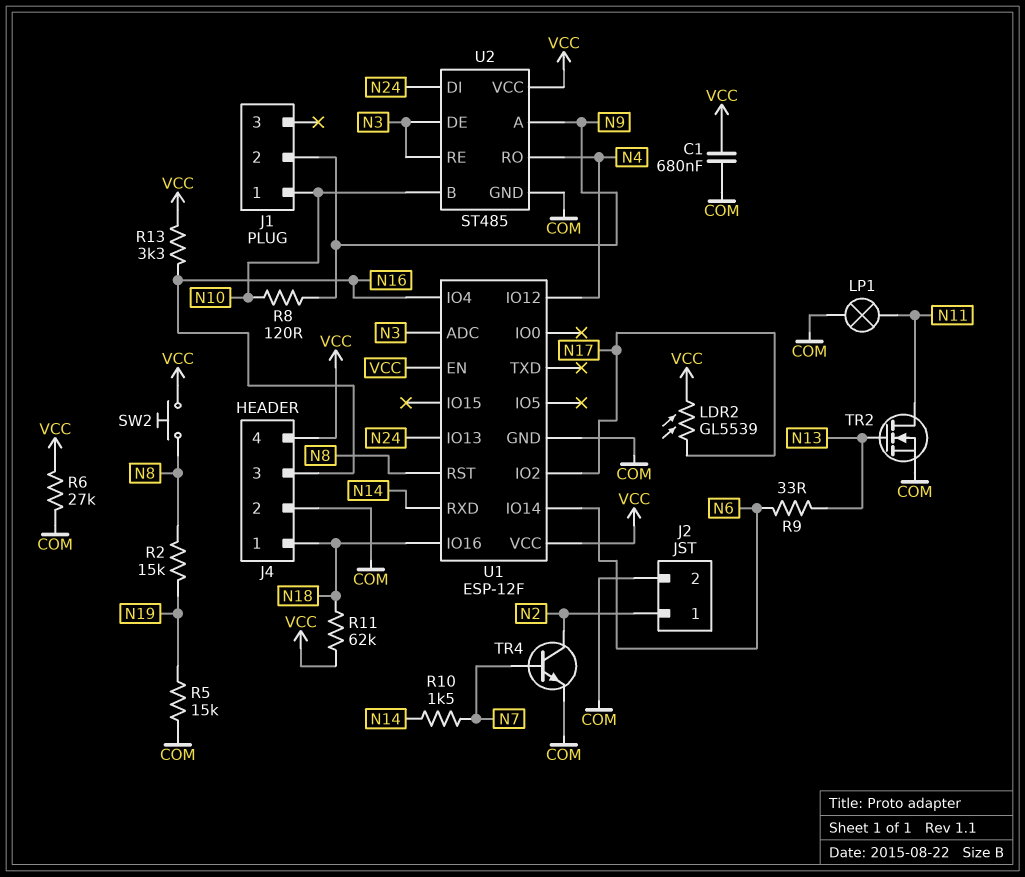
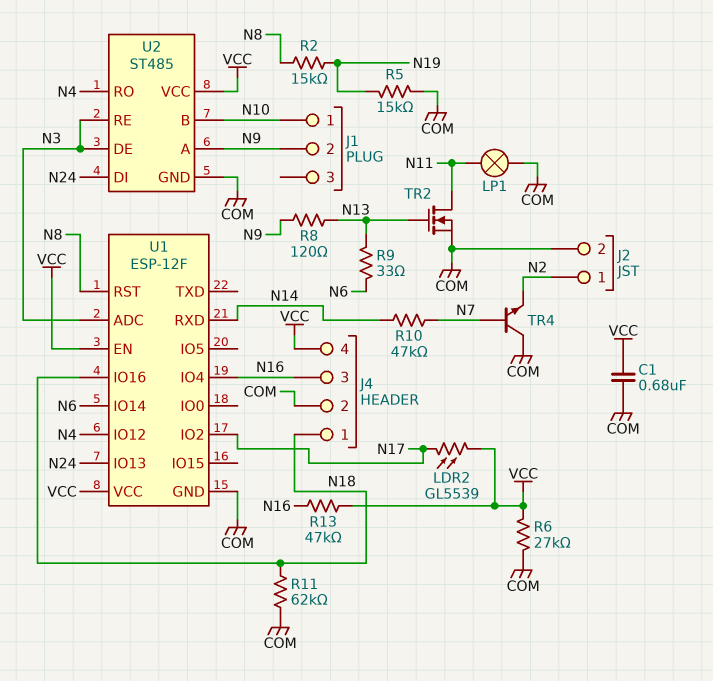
R8: 120 (N9, N10) -> 120 (N9, N13)
R10: 1.5k (N7, N14) -> 47k (N7, N14)
R11: 62k (N18, VCC) -> 62k (COM, N18)
R13: 3.3k (N16, VCC) -> 47k (N16, VCC)
SW2: button (N8, VCC) -> none
TR4: NPN (B N7, C N2, E COM) -> NPN (B N7, C COM, E N2)

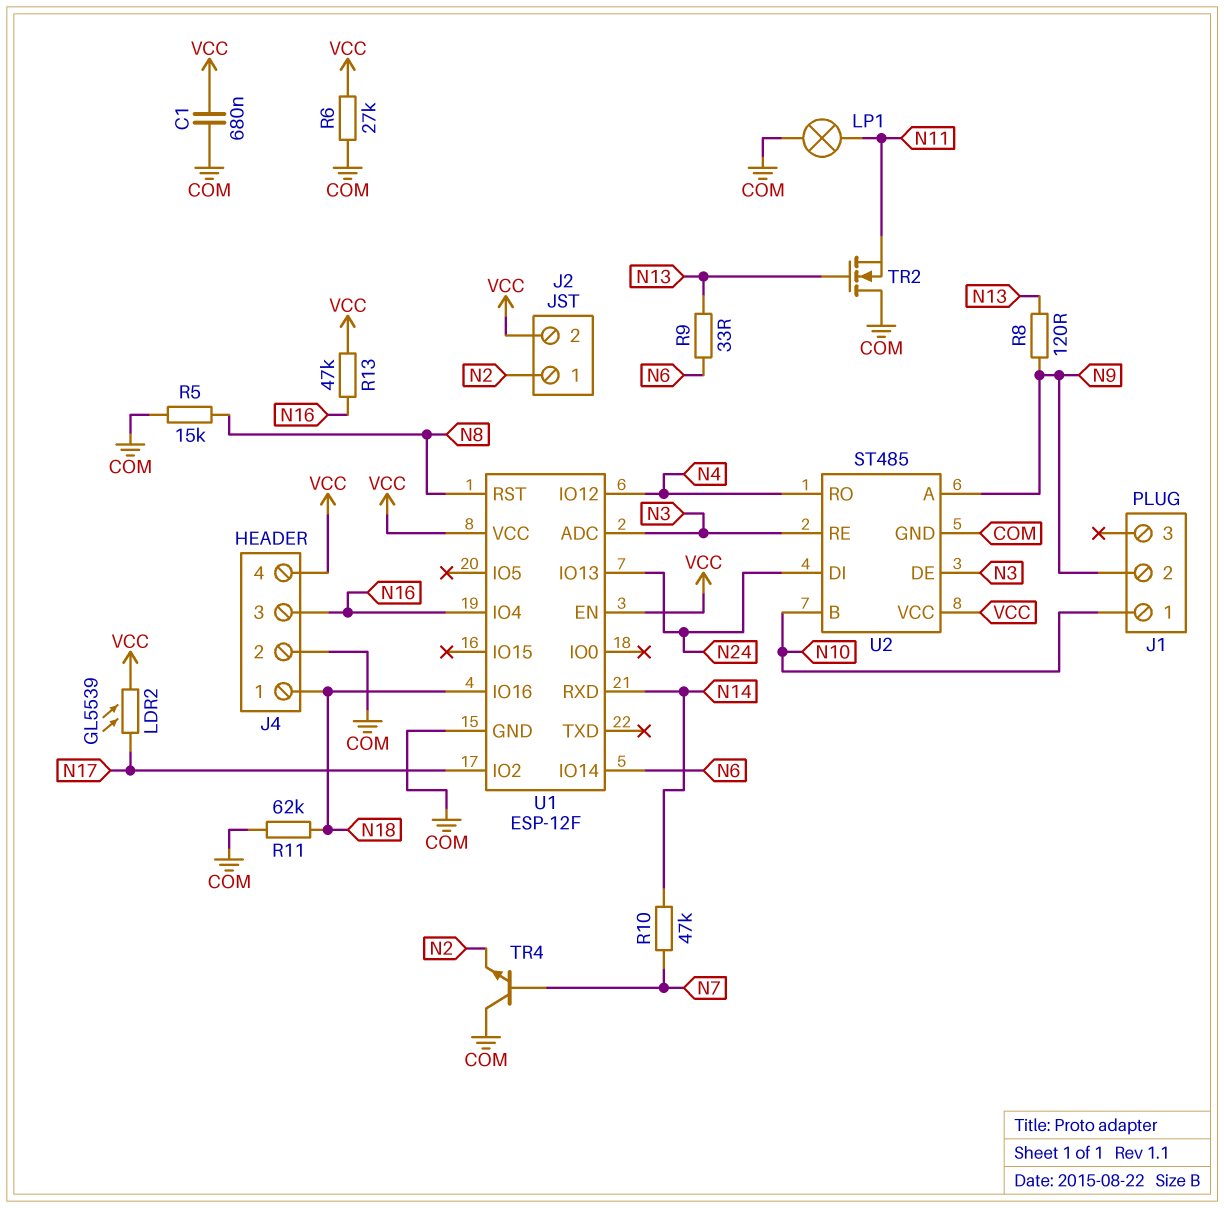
J2 pin 2: COM -> VCC
R2: 15k (N8, N19) -> none
R5: 15k (COM, N19) -> 15k (COM, N8)
TR2: NMOS (G N13, D N11, S COM) -> NMOS (G N13, D COM, S N11)

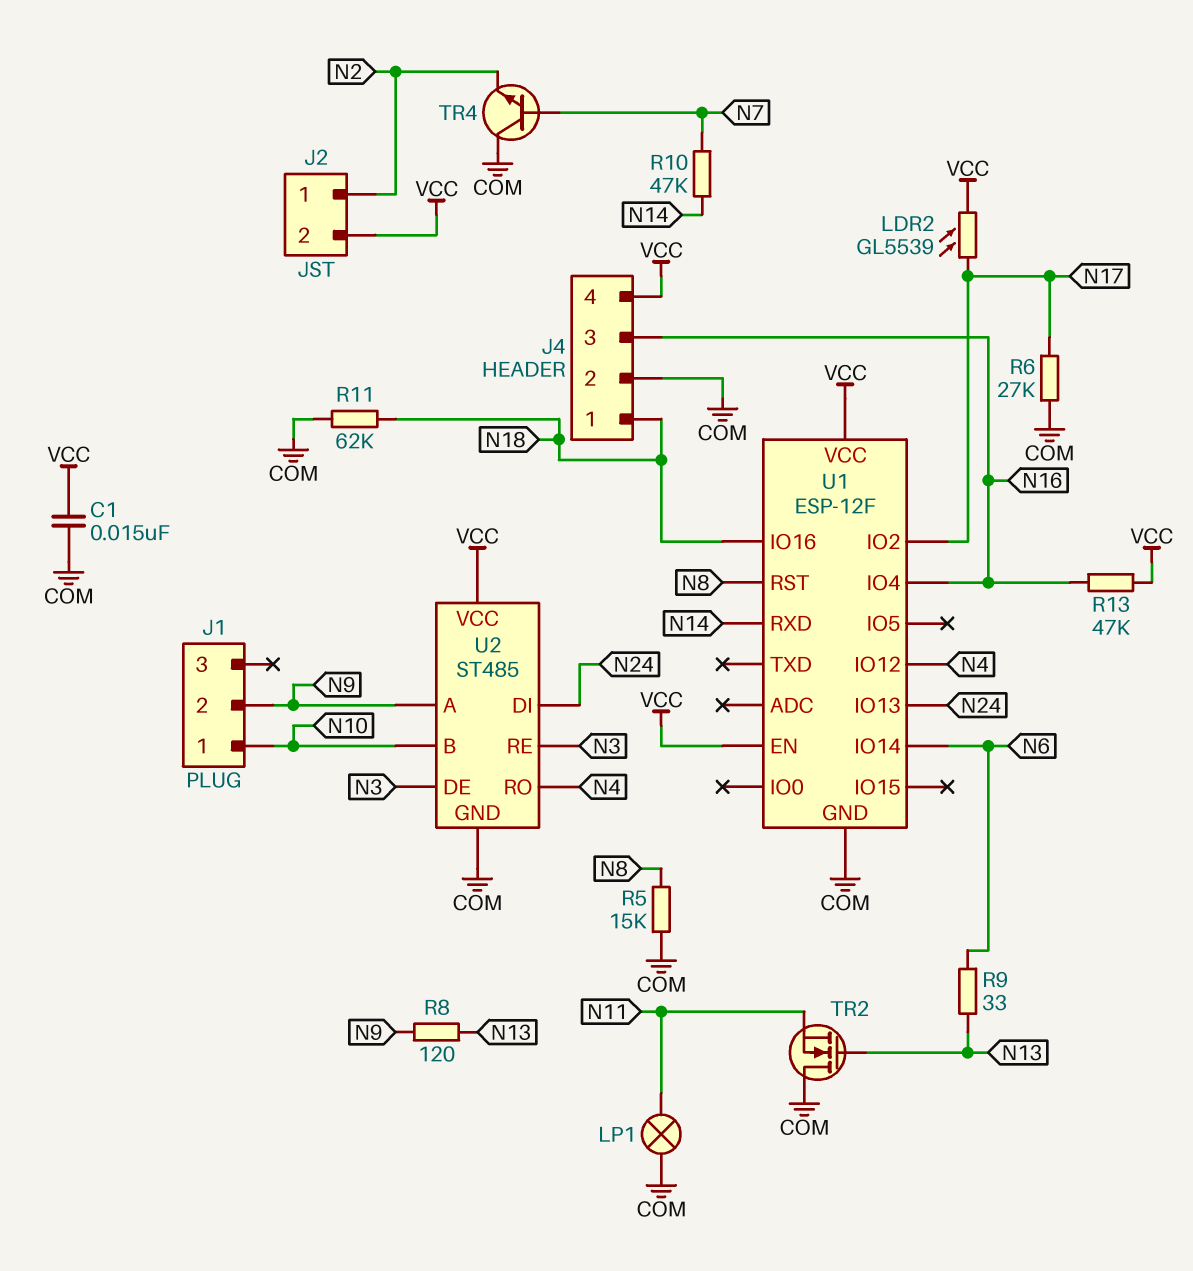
C1: 680nF (COM, VCC) -> 15nF (COM, VCC)
R6: 27k (COM, VCC) -> 27k (COM, N17)
U1 pin ADC: N3 -> none

